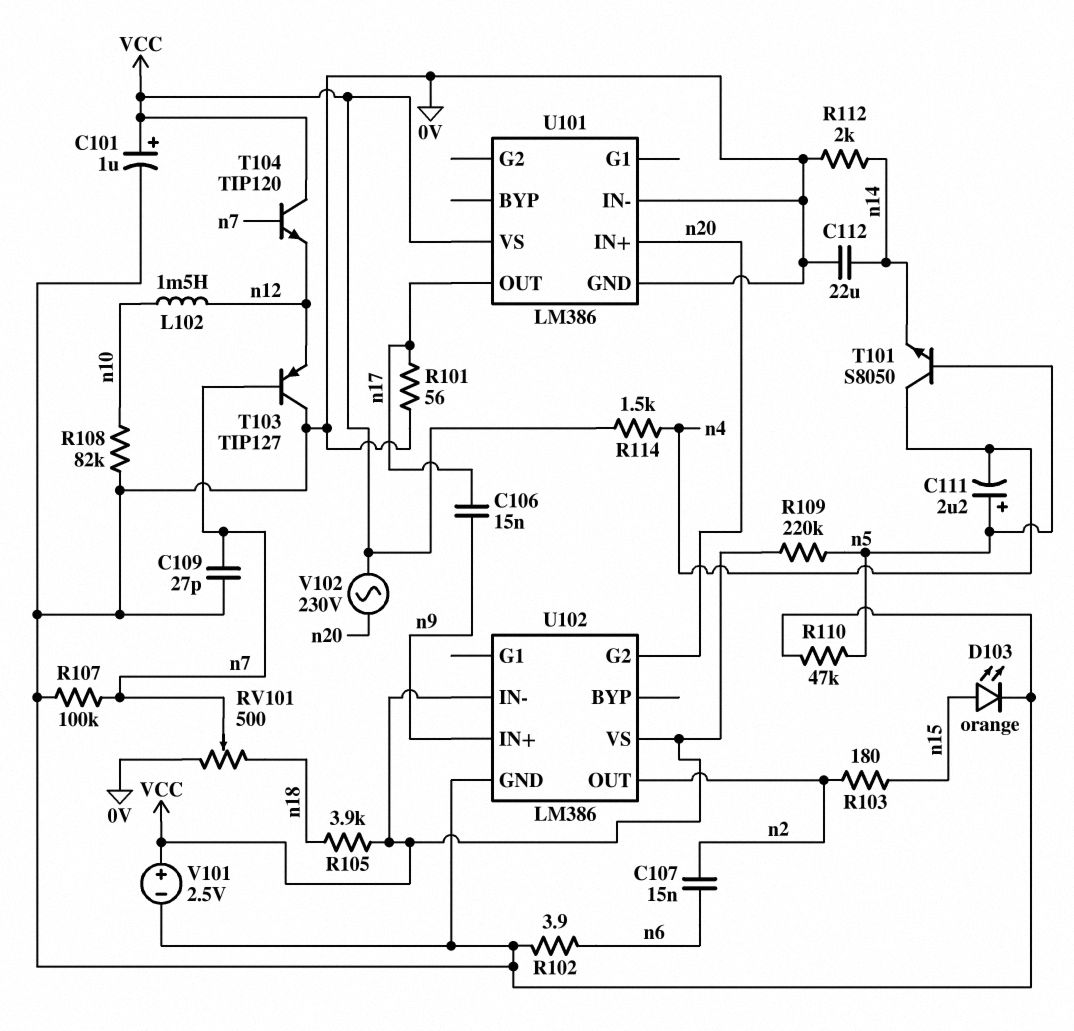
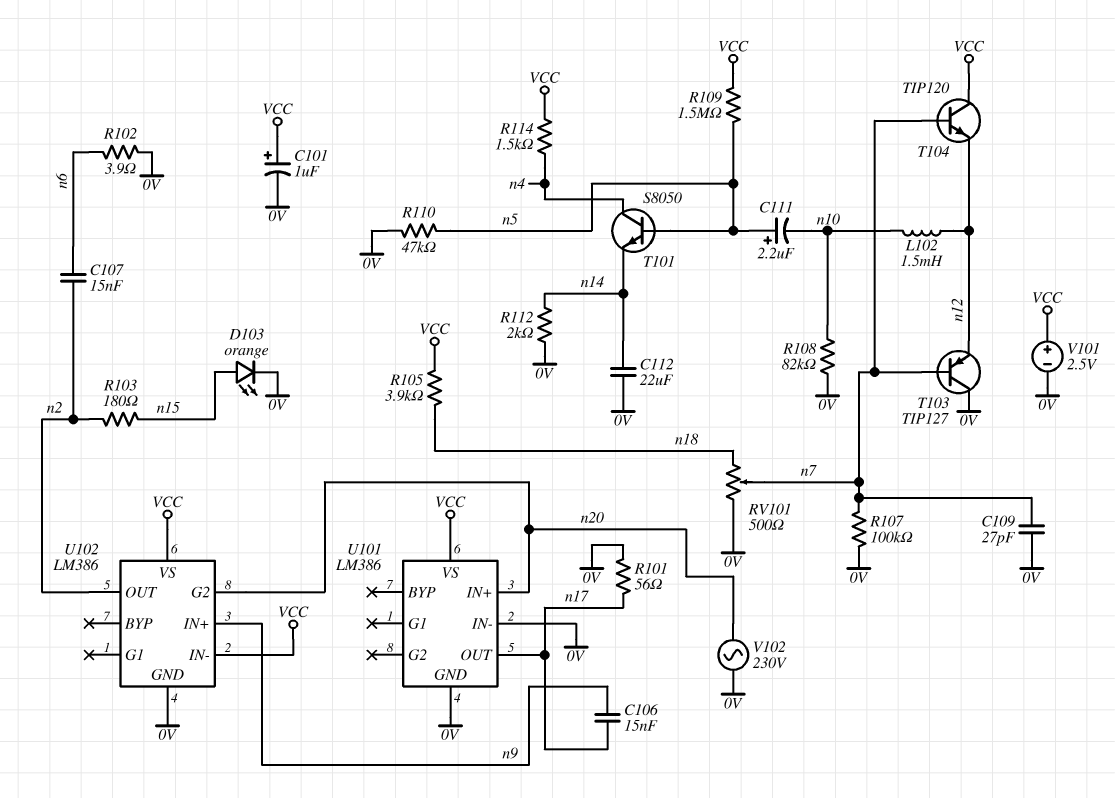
C111: 2.2uF (plus n5, minus n4) -> 2.2uF (plus n5, minus n10)
R109: 220k (VCC, n5) -> 1.5M (VCC, n5)
V102: AC 230V (VCC, n20) -> AC 230V (0V, n20)

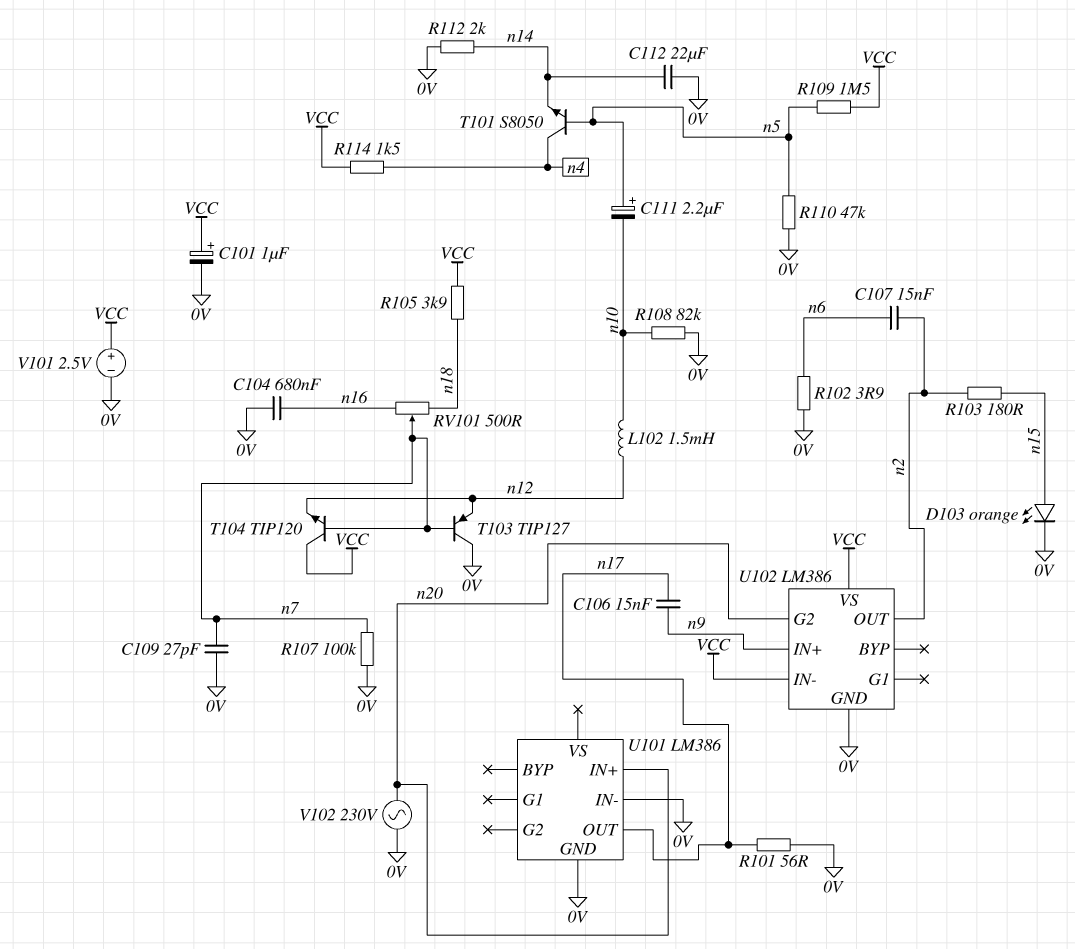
C104: none -> 680nF (0V, n16)
RV101: 500 (0V, n18, wiper n7) -> 500 (n16, n18, wiper n7)
U101 pin VS: VCC -> none

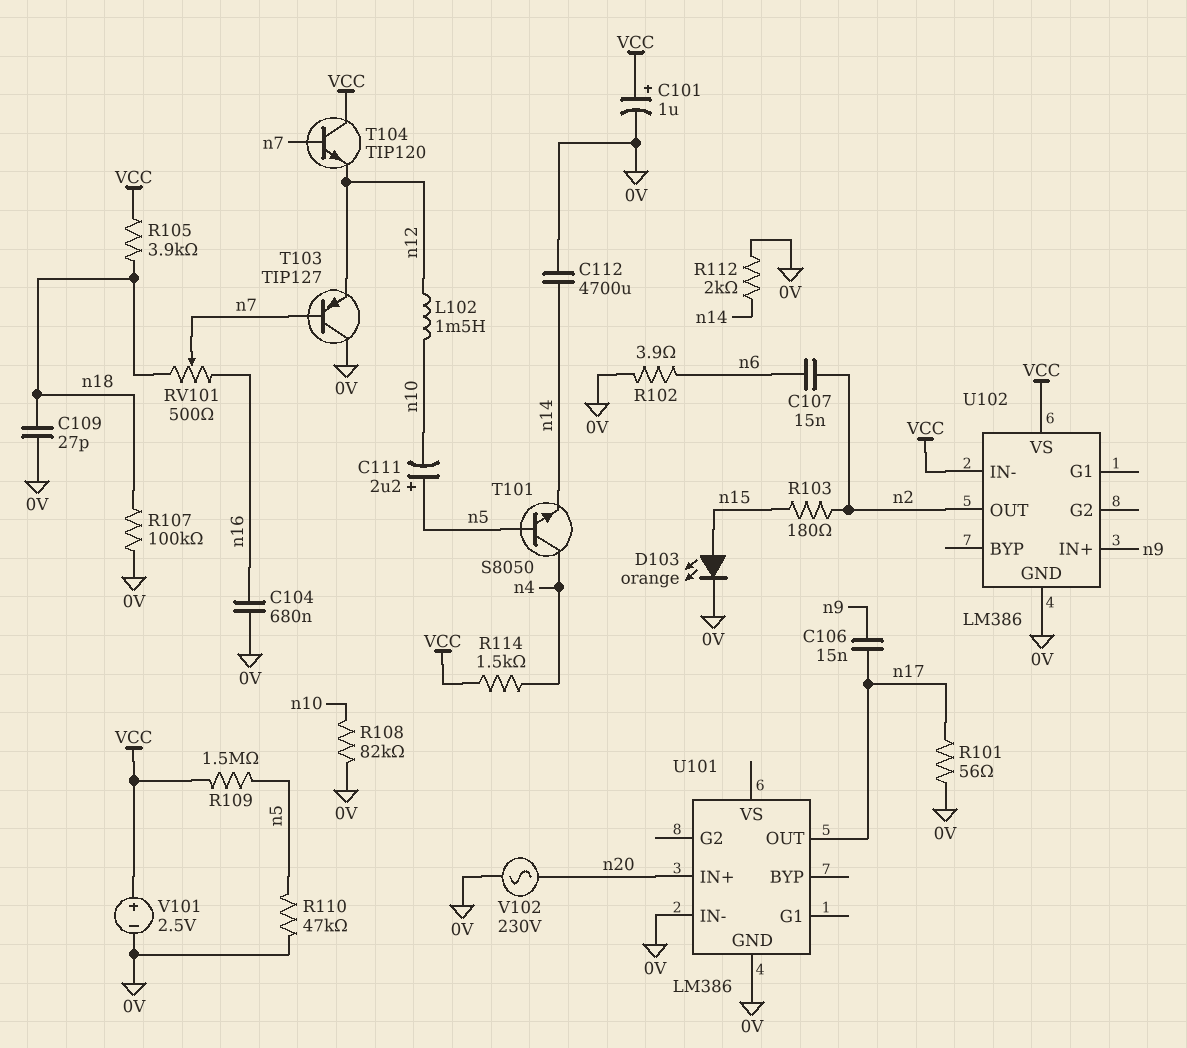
C109: 27pF (0V, n7) -> 27pF (0V, n18)
C112: 22uF (0V, n14) -> 4700uF (0V, n14)
R107: 100k (0V, n7) -> 100k (0V, n18)
U102 pin G2: n20 -> none

